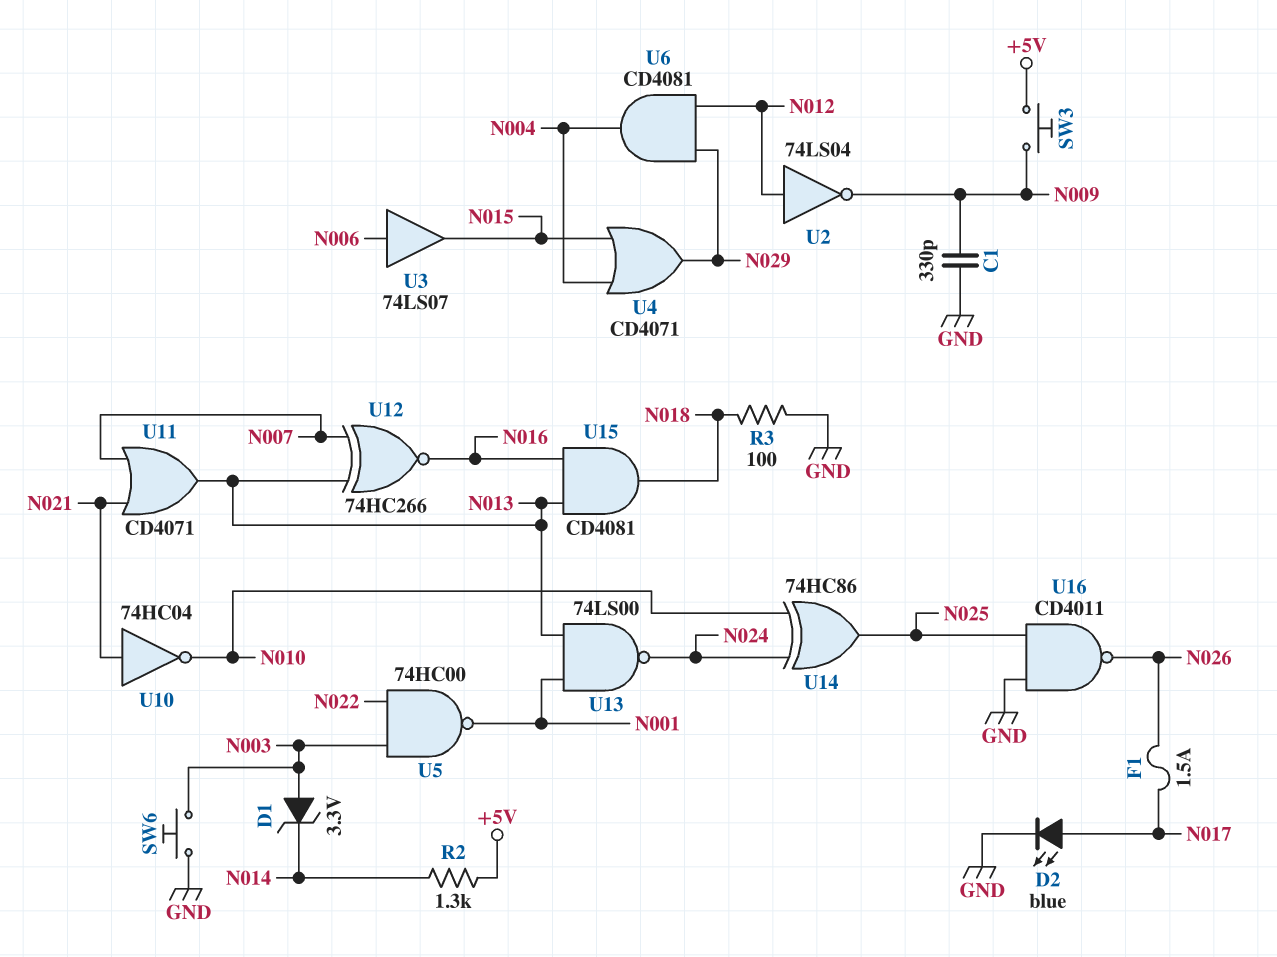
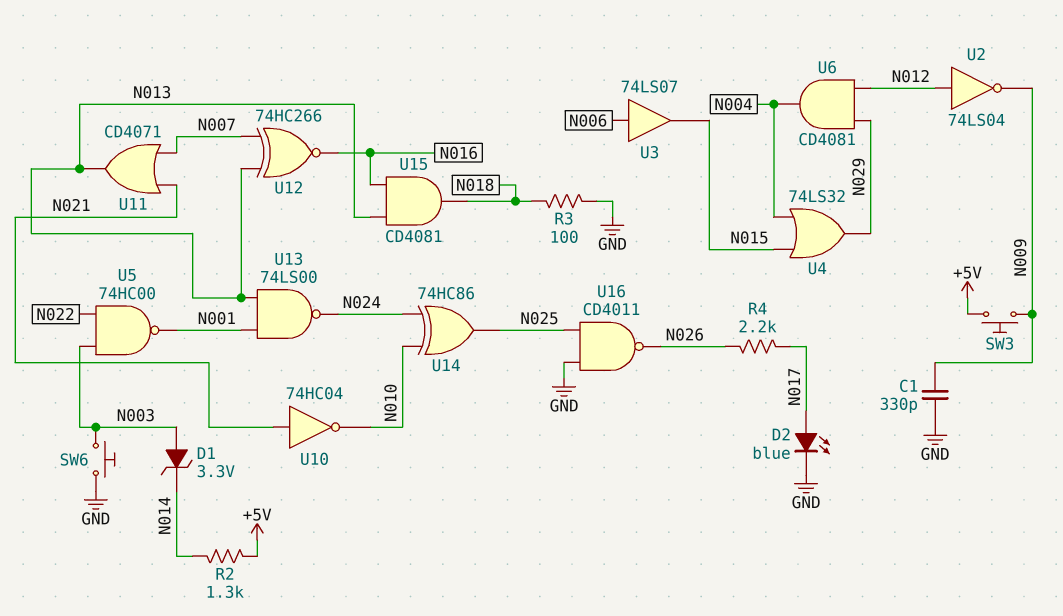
F1: 1.5A (N017, N026) -> none
R4: none -> 2.2k (N017, N026)
U4: OR CD4071 (in N004, in N015, out N029) -> OR 74LS32 (in N004, in N015, out N029)

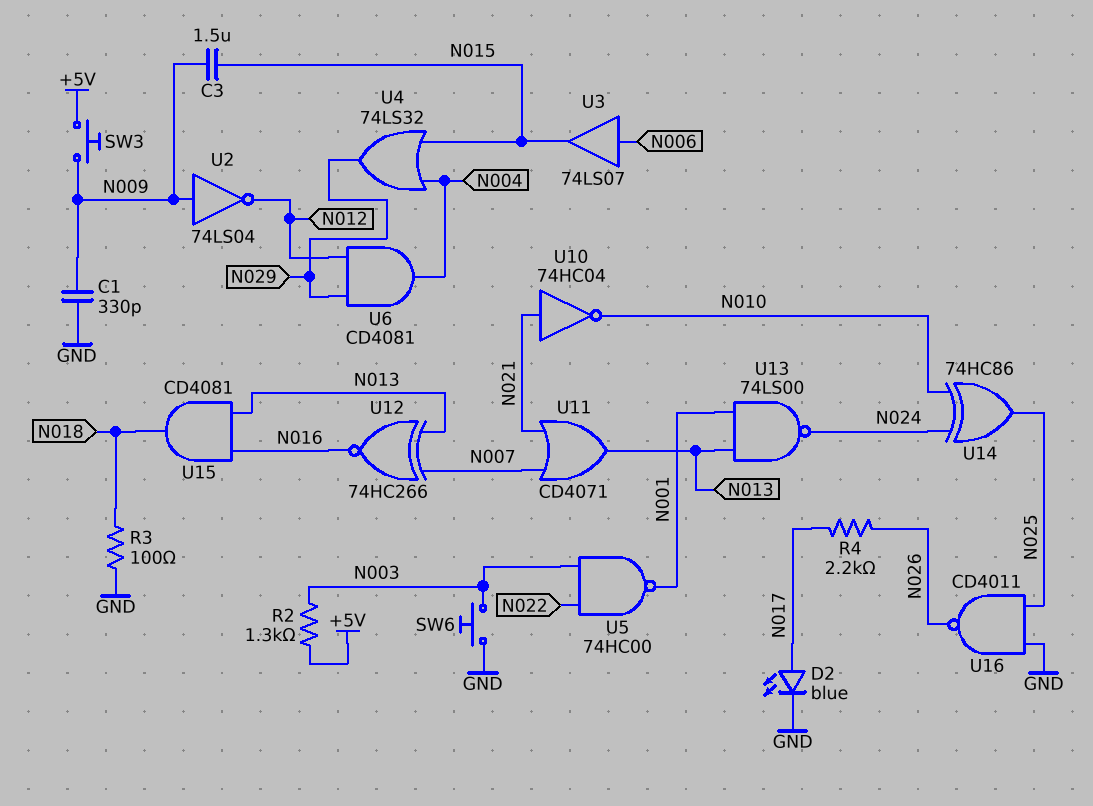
C3: none -> 1.5uF (N009, N015)
D1: zener 3.3V (A N003, K N014) -> none
R2: 1.3k (+5V, N014) -> 1.3k (+5V, N003)
U2: NOT 74LS04 (in N012, out N009) -> NOT 74LS04 (in N009, out N012)

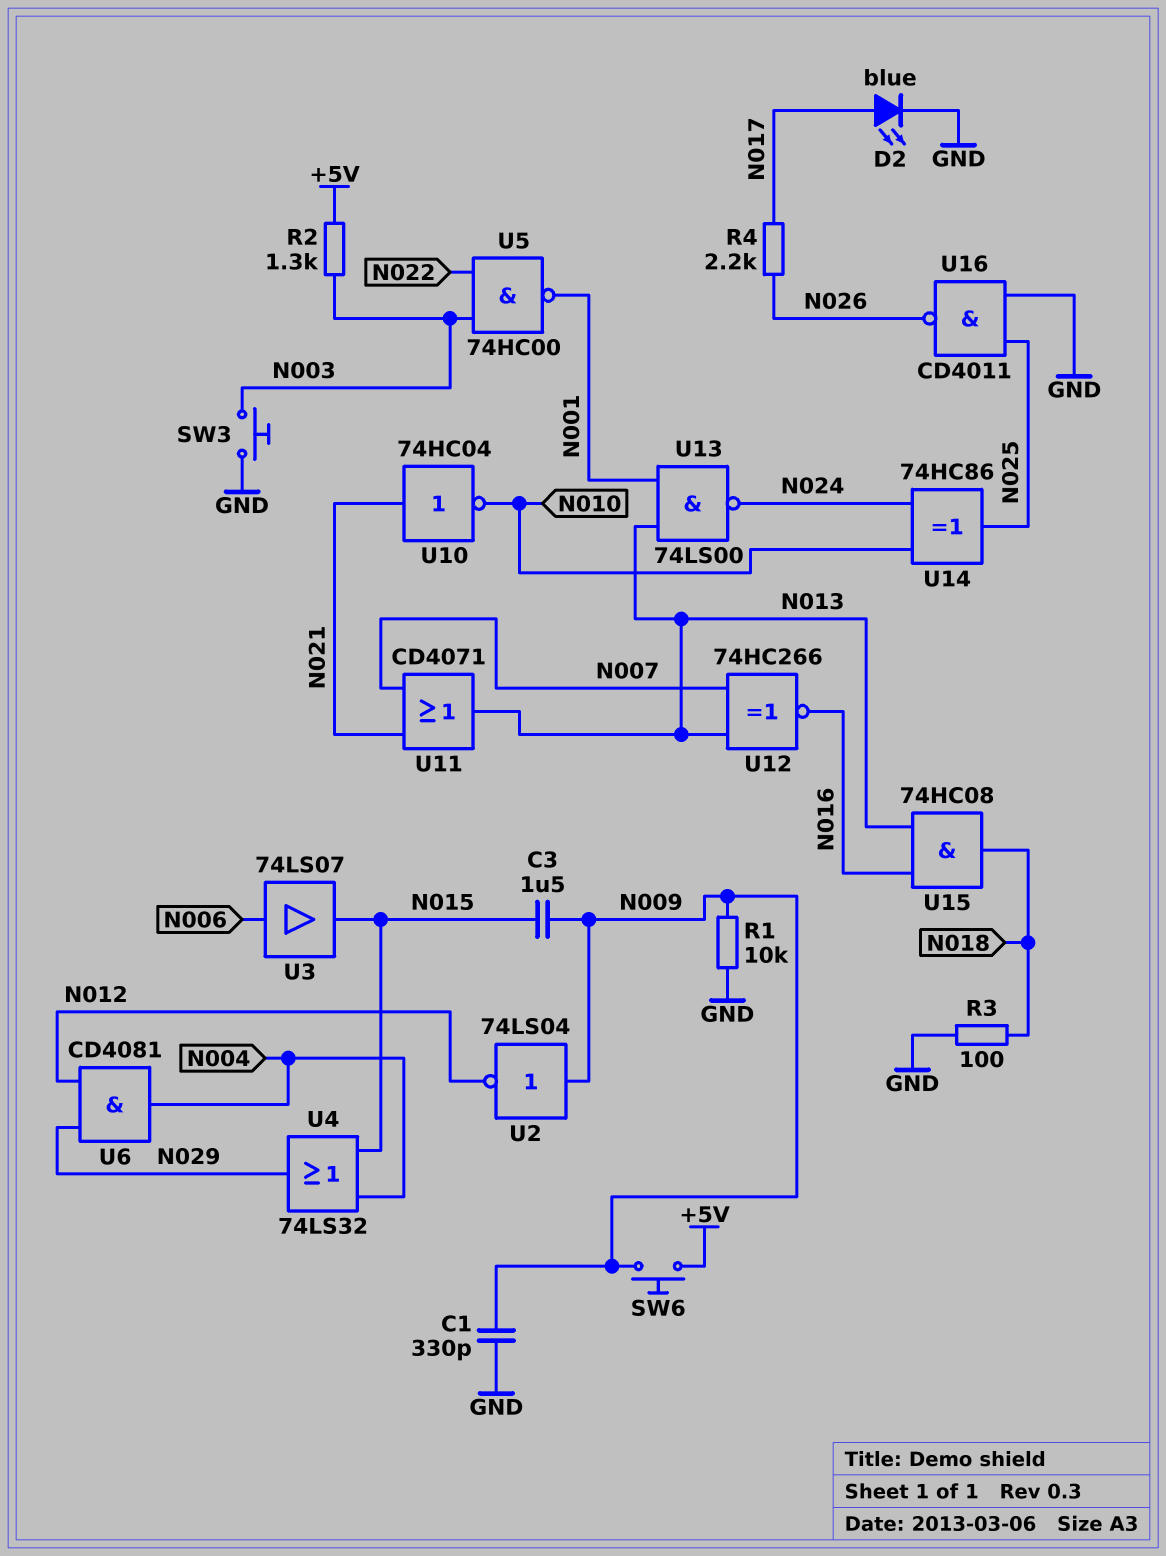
R1: none -> 10k (GND, N009)
SW3: button (+5V, N009) -> button (GND, N003)
SW6: button (GND, N003) -> button (+5V, N009)
U15: AND CD4081 (in N013, in N016, out N018) -> AND 74HC08 (in N013, in N016, out N018)

